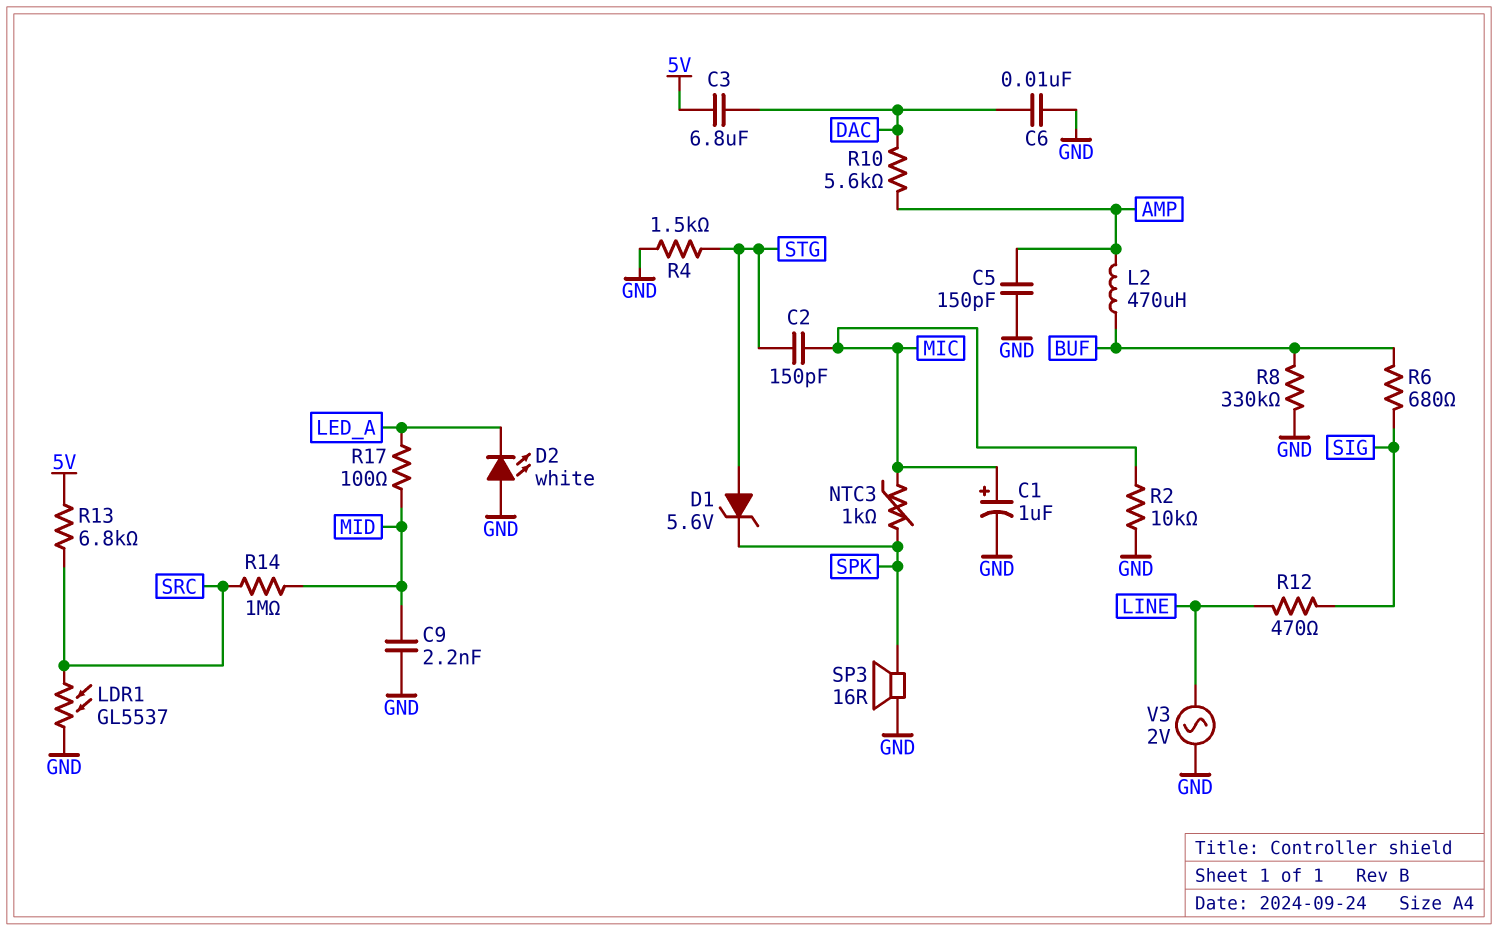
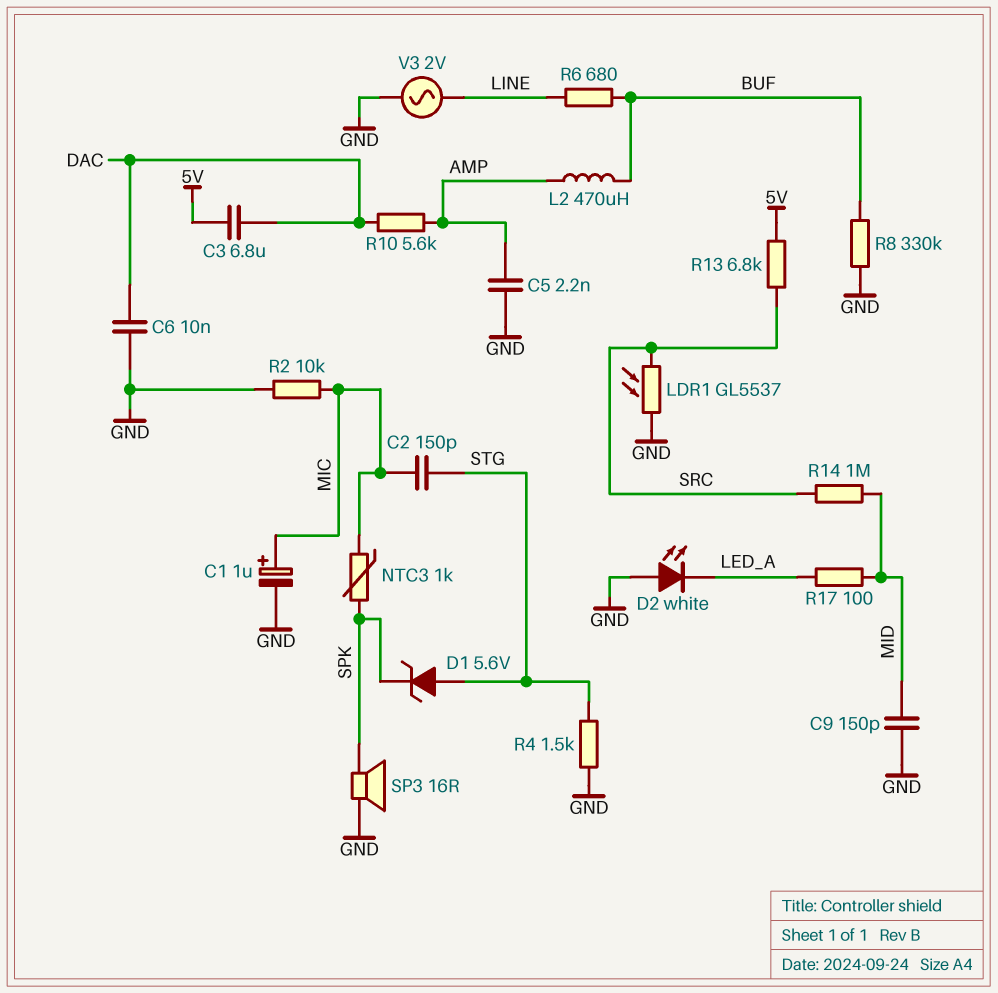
C5: 150pF (AMP, GND) -> 2.2nF (AMP, GND)
C9: 2.2nF (GND, MID) -> 150pF (GND, MID)
R6: 680 (BUF, SIG) -> 680 (BUF, LINE)
R12: 470 (LINE, SIG) -> none

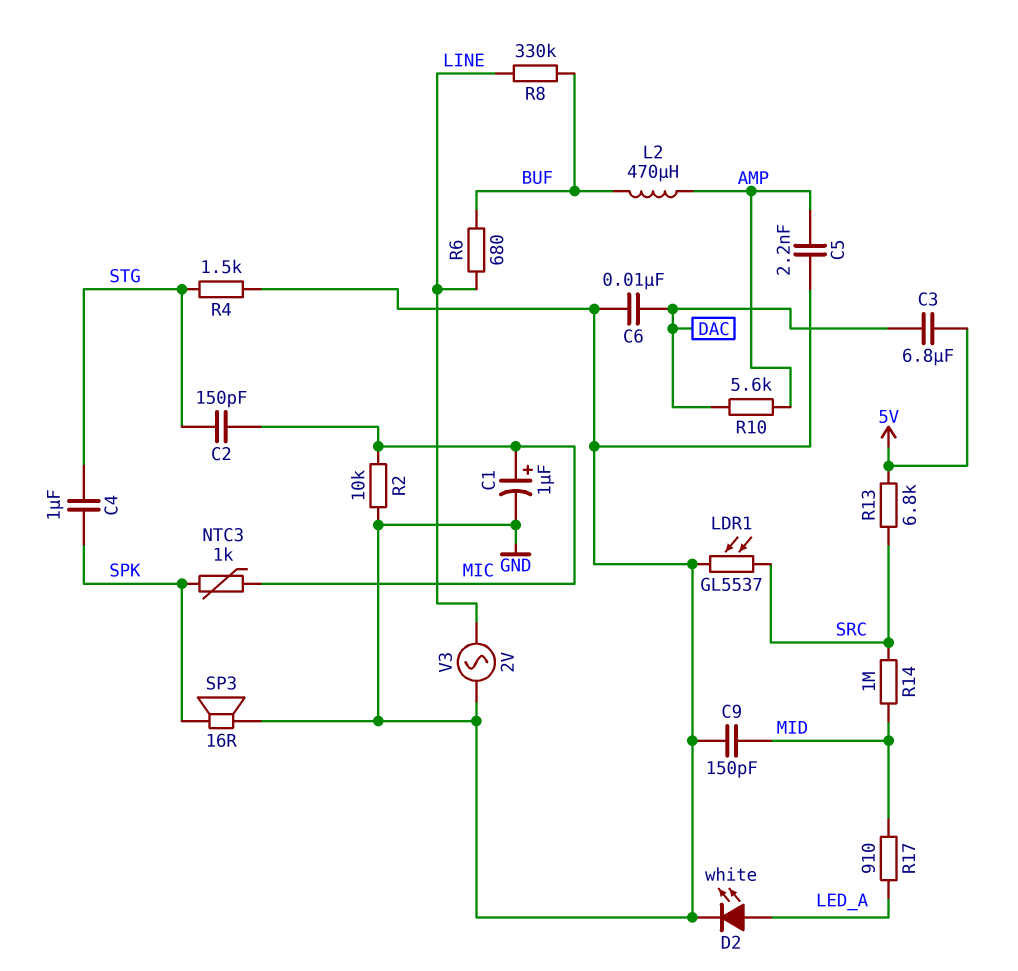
C4: none -> 1uF (SPK, STG)
D1: zener 5.6V (A STG, K SPK) -> none
D2: LED white (A GND, K LED_A) -> LED white (A LED_A, K GND)
R8: 330k (BUF, GND) -> 330k (BUF, LINE)
R17: 100 (LED_A, MID) -> 910 (LED_A, MID)

